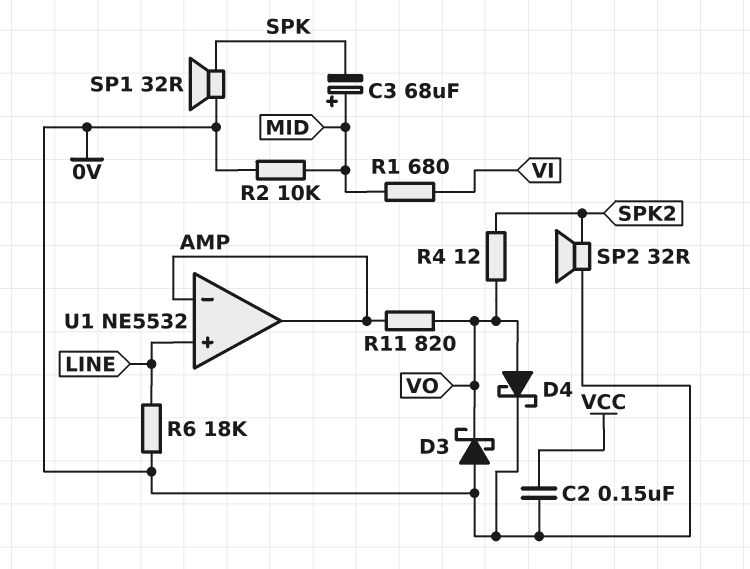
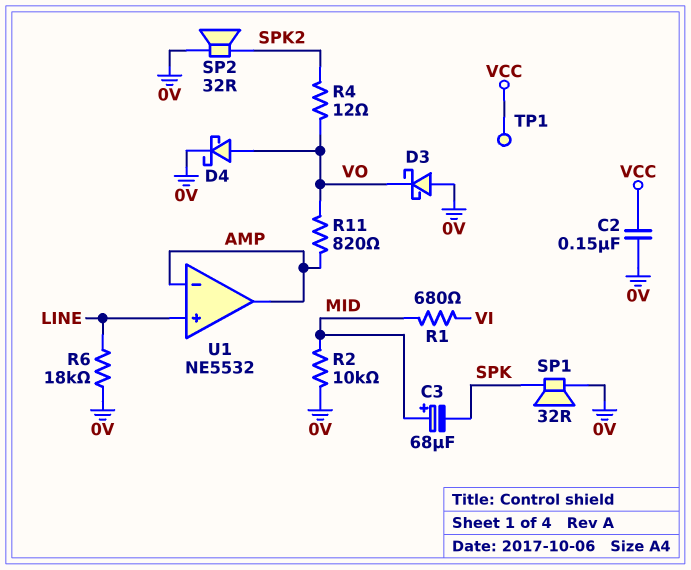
TP1: none -> test point (VCC)

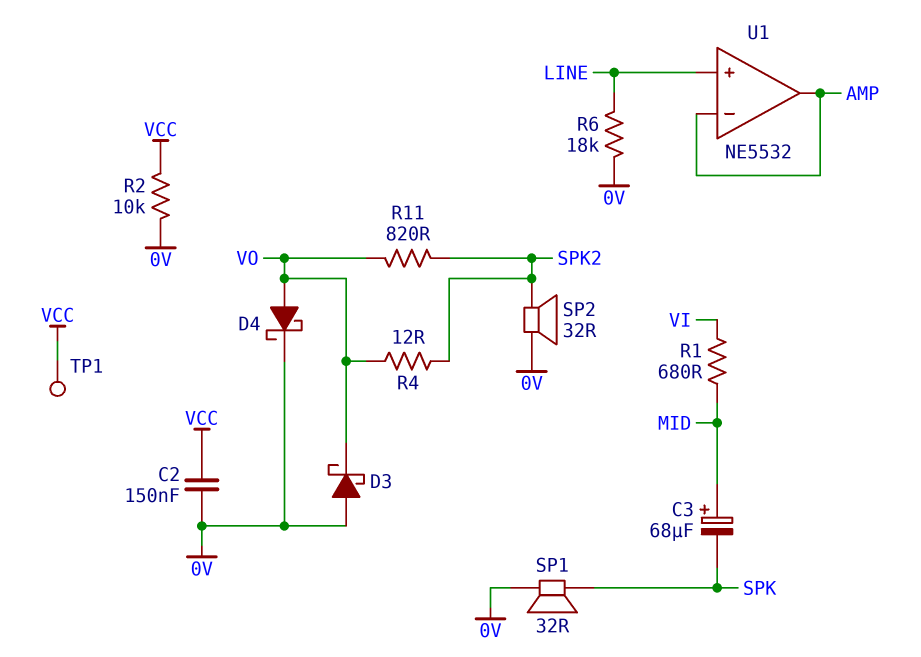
R2: 10k (0V, MID) -> 10k (0V, VCC)
R11: 820 (AMP, VO) -> 820 (SPK2, VO)

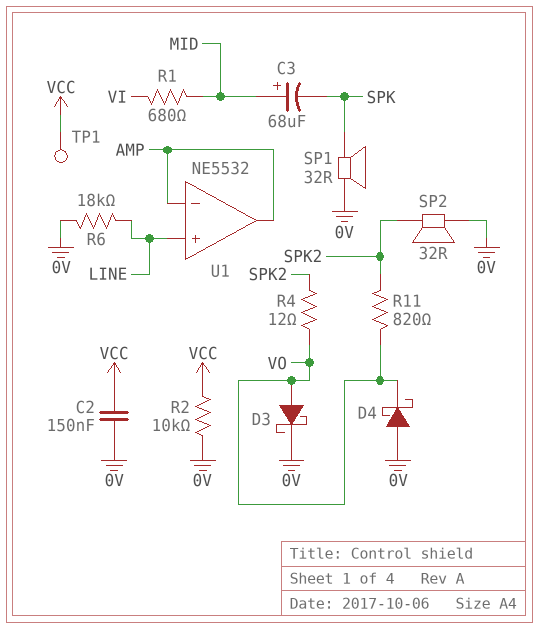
D3: schottky (A 0V, K VO) -> schottky (A VO, K 0V)
D4: schottky (A VO, K 0V) -> schottky (A 0V, K VO)

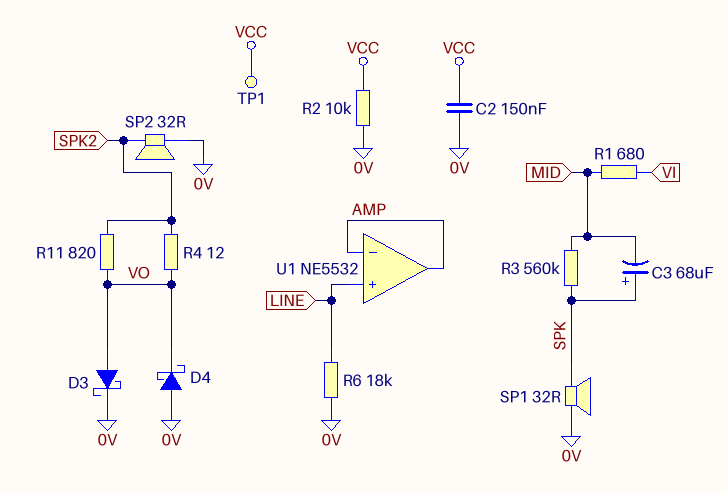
C3: 68uF (plus MID, minus SPK) -> 68uF (plus SPK, minus MID)
R3: none -> 560k (MID, SPK)

